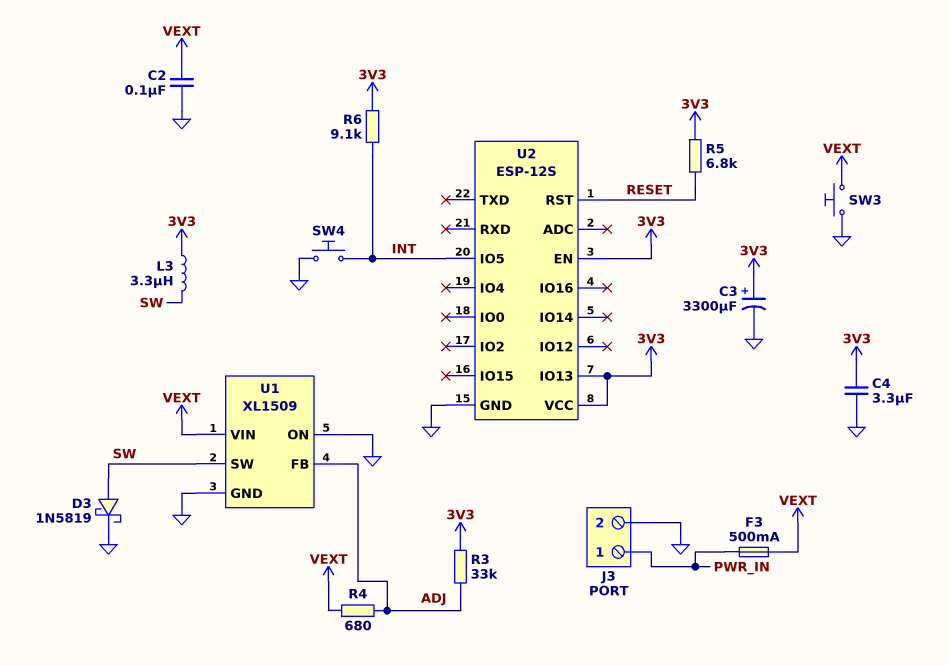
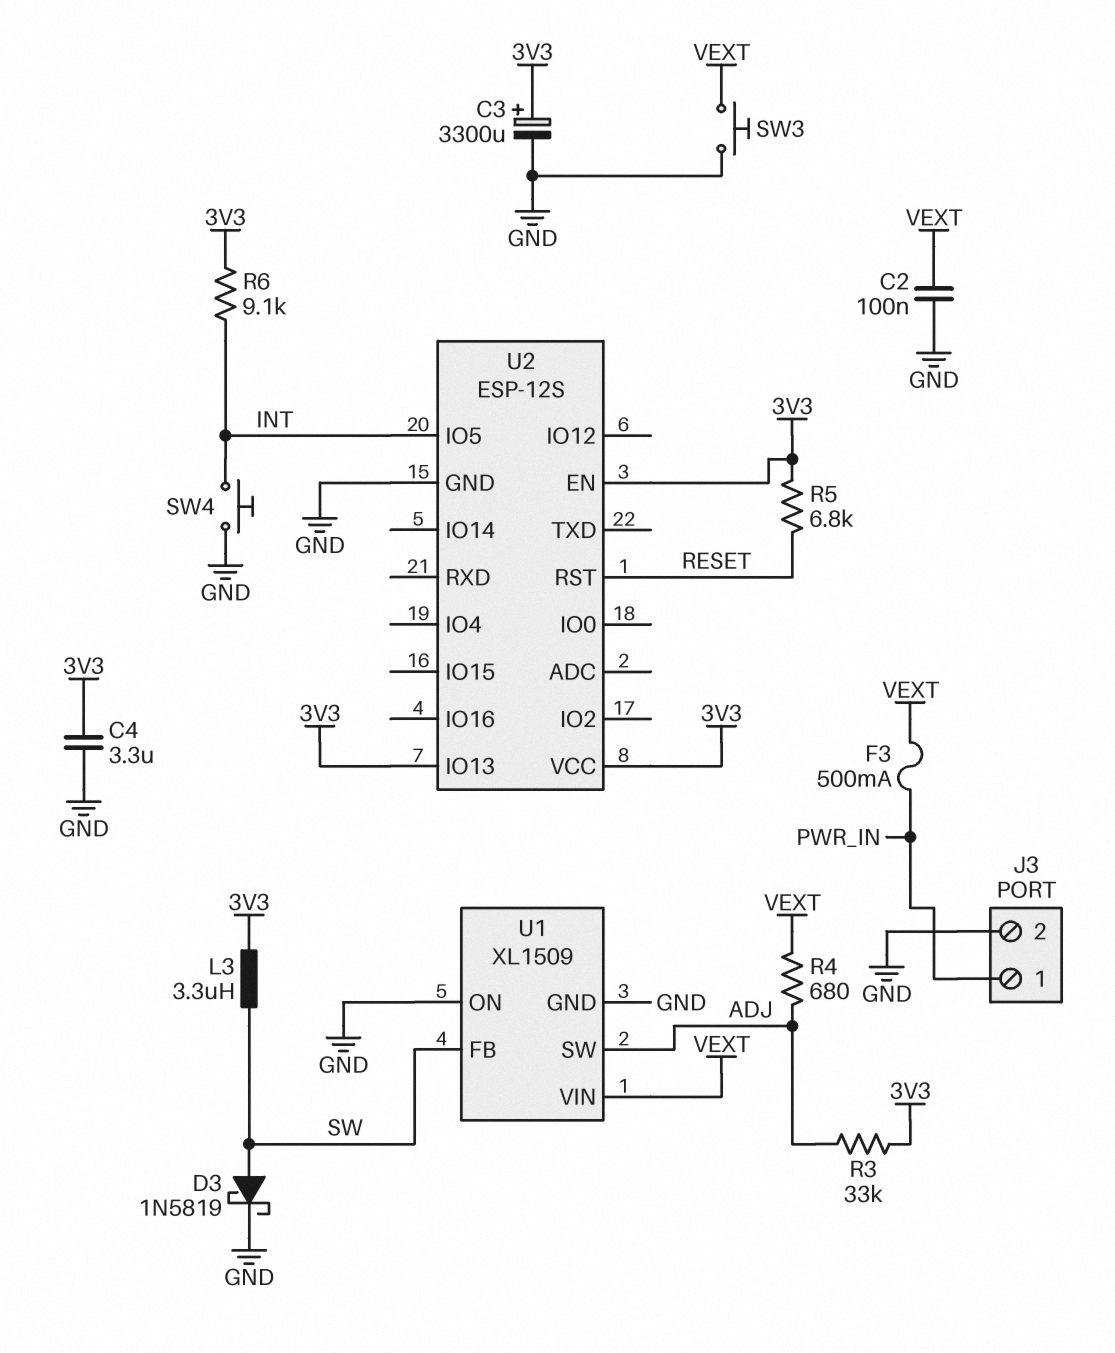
U1 pin FB: ADJ -> SW
U1 pin SW: SW -> ADJ

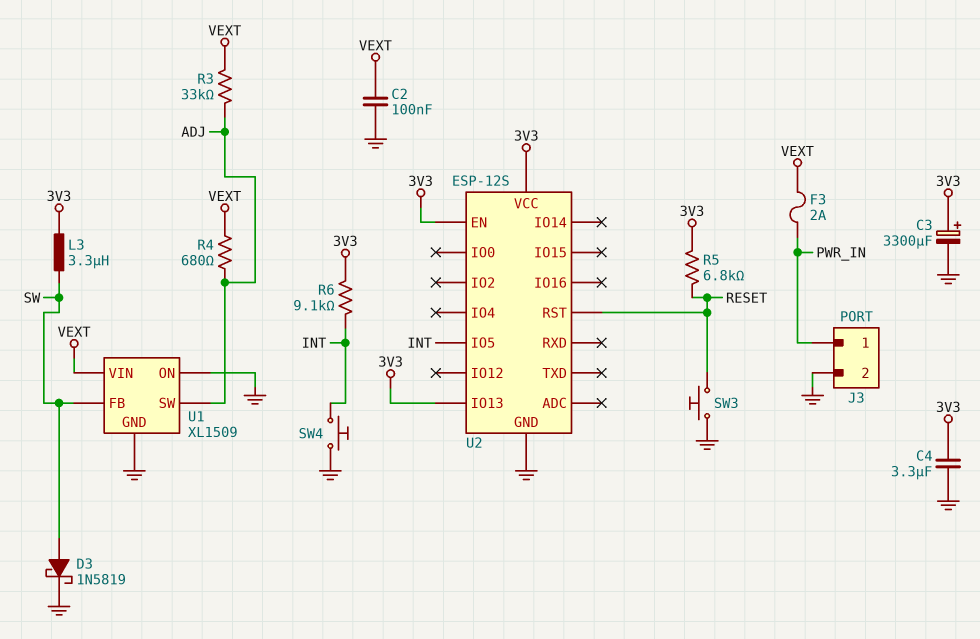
F3: 500mA (PWR_IN, VEXT) -> 2A (PWR_IN, VEXT)
R3: 33k (3V3, ADJ) -> 33k (ADJ, VEXT)
SW3: button (GND, VEXT) -> button (GND, RESET)

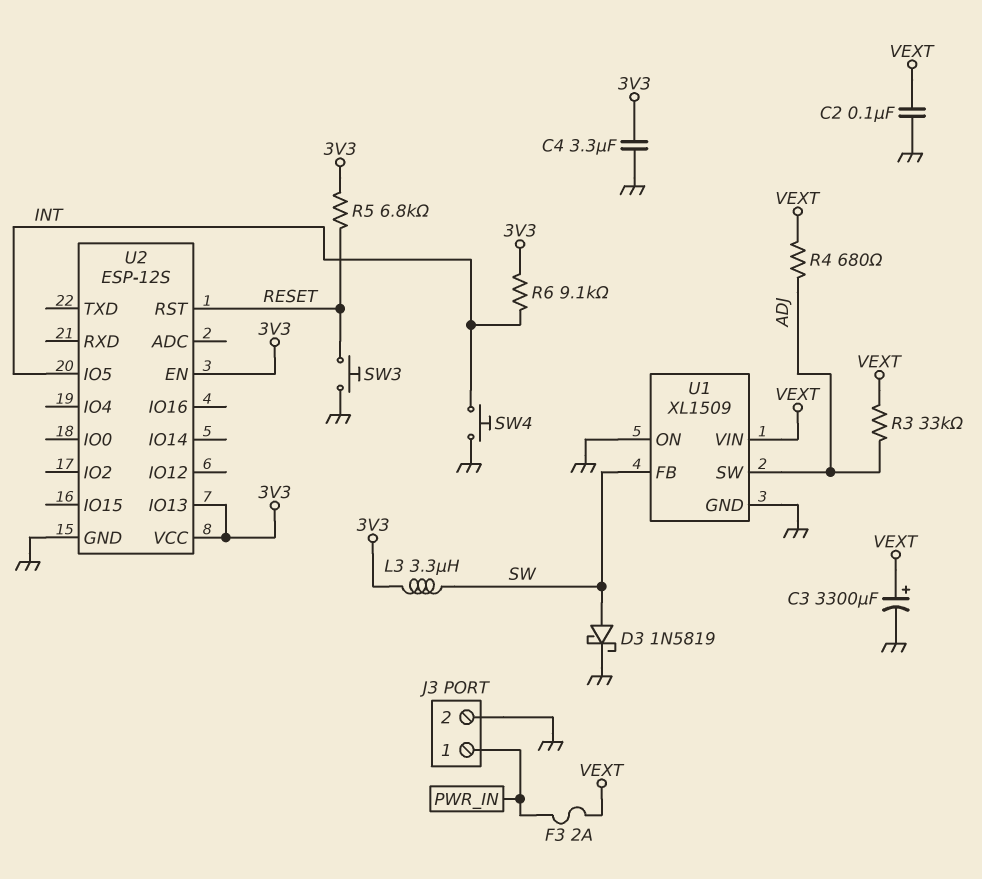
C3: 3300uF (plus 3V3, minus GND) -> 3300uF (plus VEXT, minus GND)

